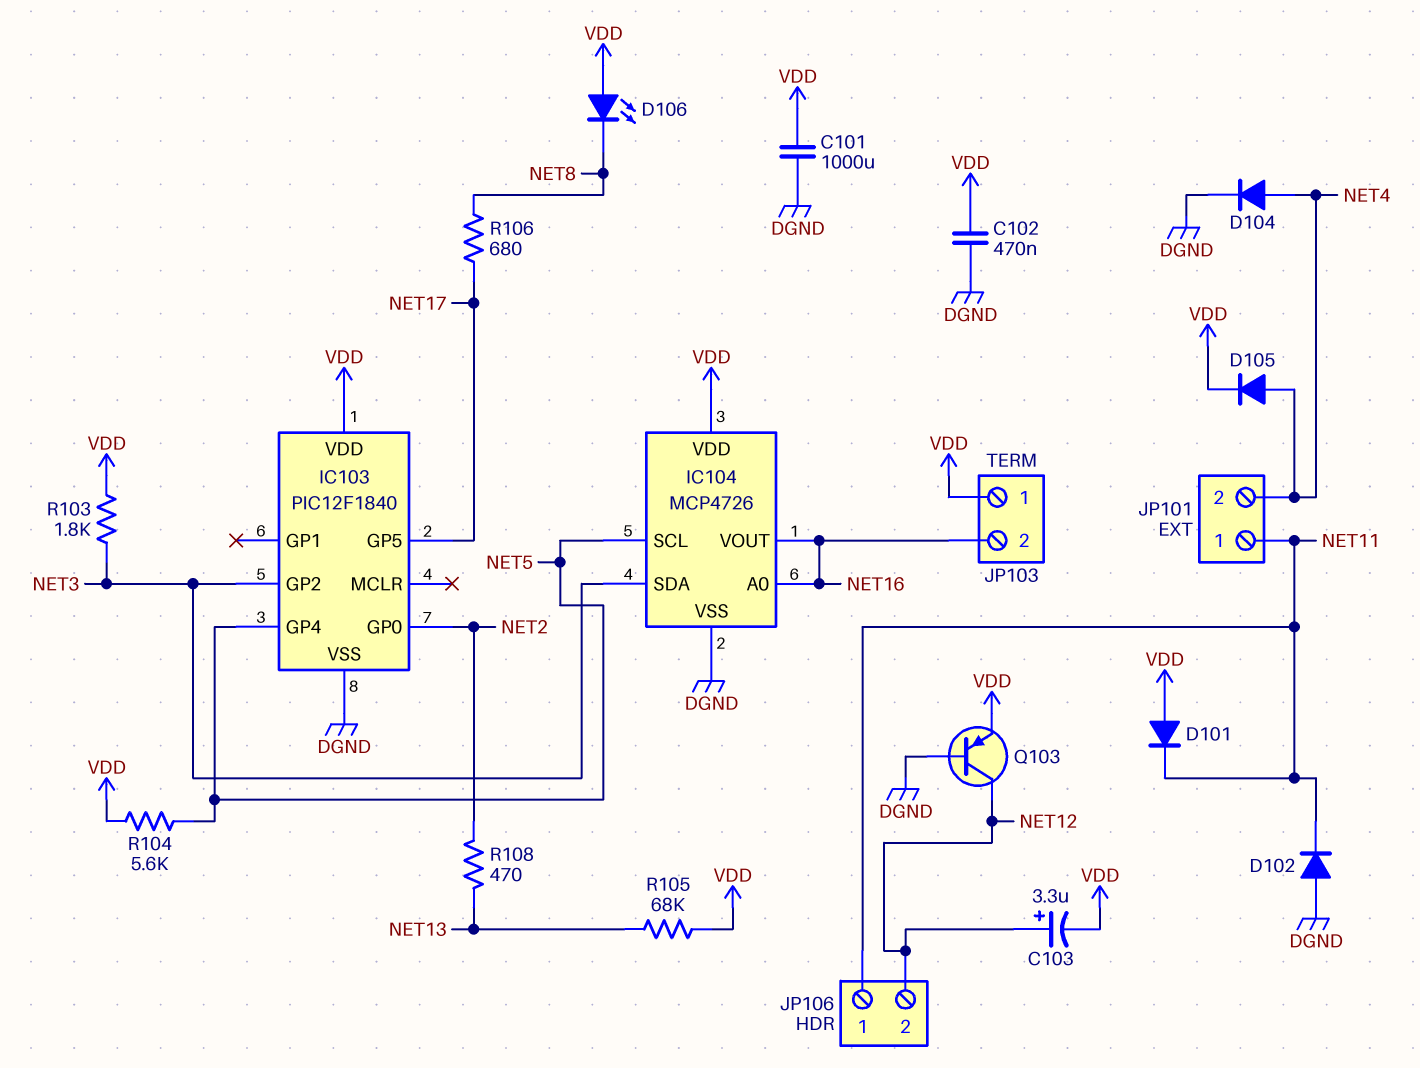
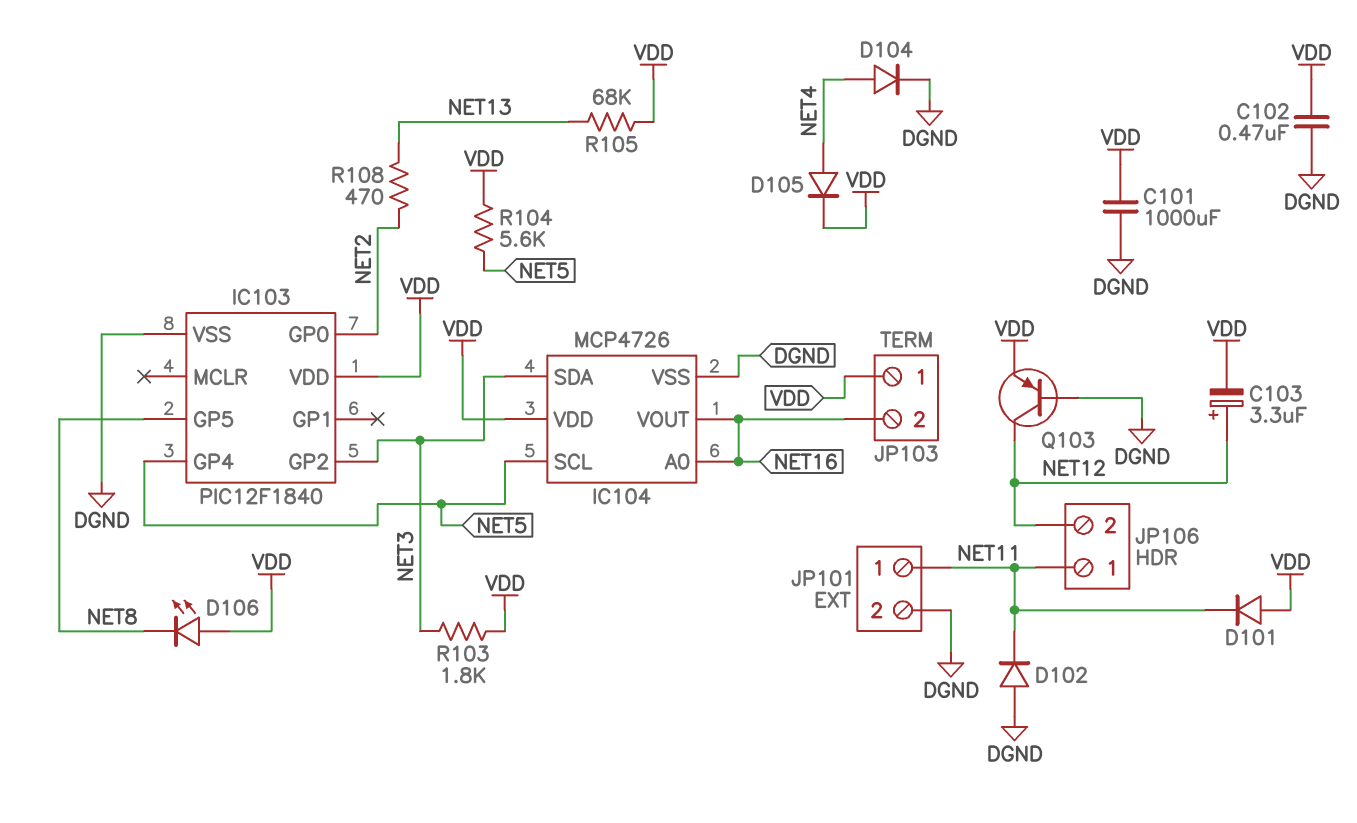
IC103 pin GP5: NET17 -> NET8
JP101 pin 2: NET4 -> DGND
R106: 680 (NET8, NET17) -> none

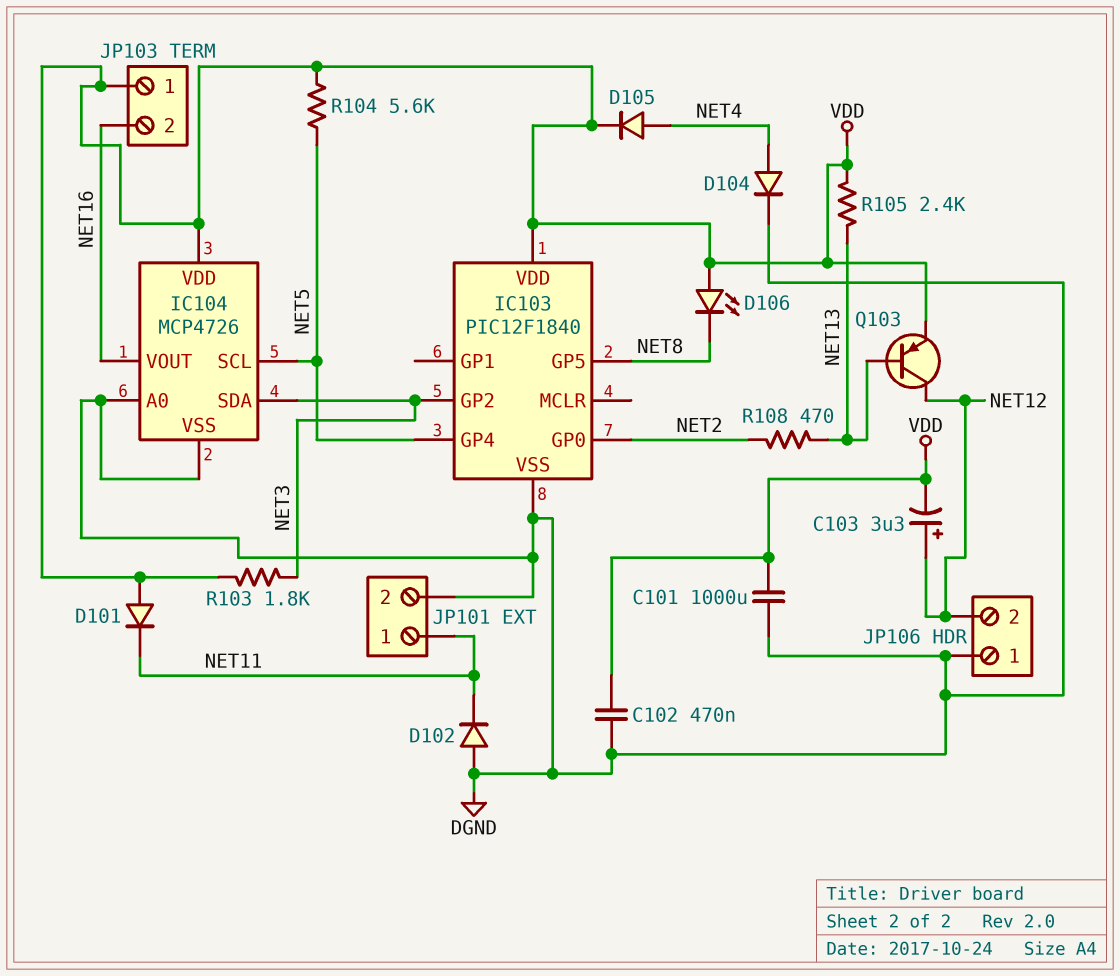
IC104 pin A0: NET16 -> DGND
JP106 pin 1: NET11 -> DGND
Q103: PNP (B DGND, C NET12, E VDD) -> PNP (B NET13, C NET12, E VDD)
R105: 68k (NET13, VDD) -> 2.4k (NET13, VDD)

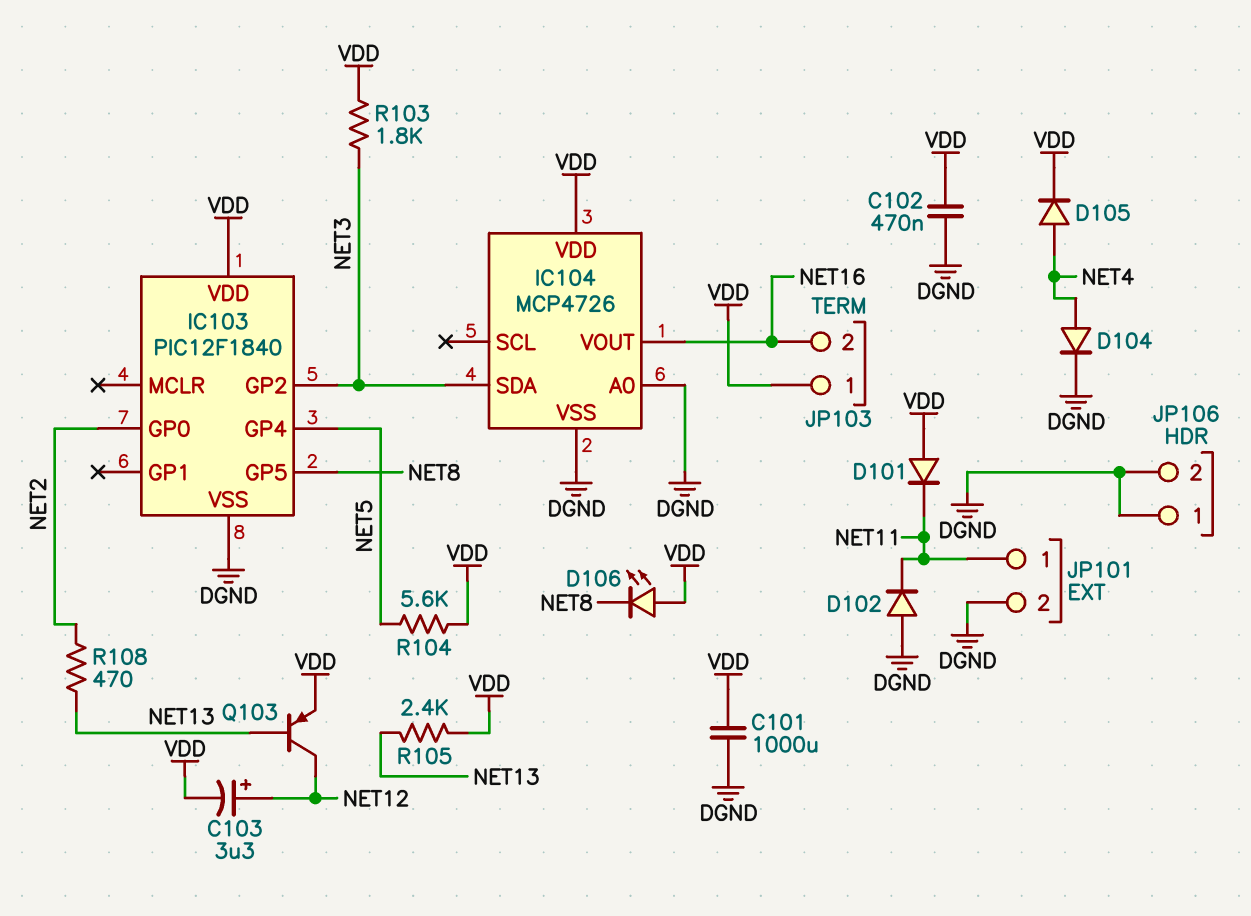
IC104 pin SCL: NET5 -> none
JP106 pin 2: NET12 -> DGND

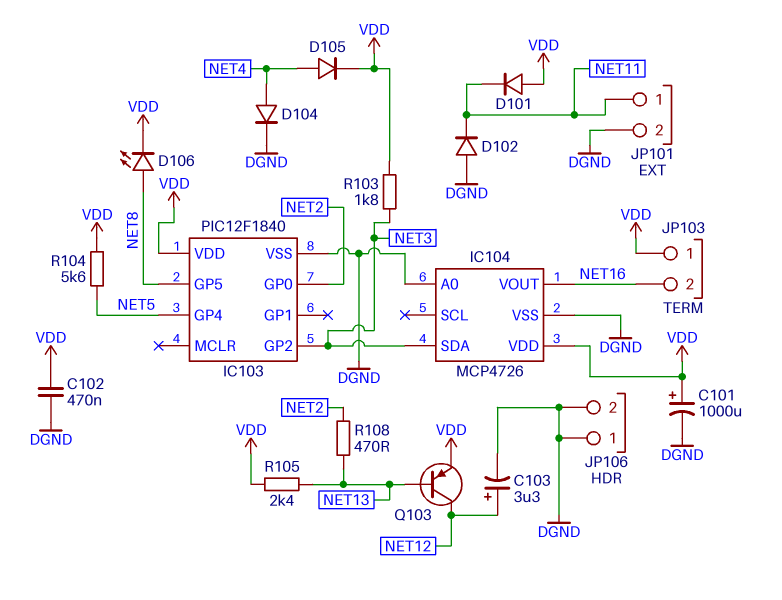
C101: 1000uF (DGND, VDD) -> 1000uF (plus VDD, minus DGND)
C103: 3.3uF (plus NET12, minus VDD) -> 3.3uF (plus NET12, minus DGND)
D106: LED (A VDD, K NET8) -> LED (A NET8, K VDD)

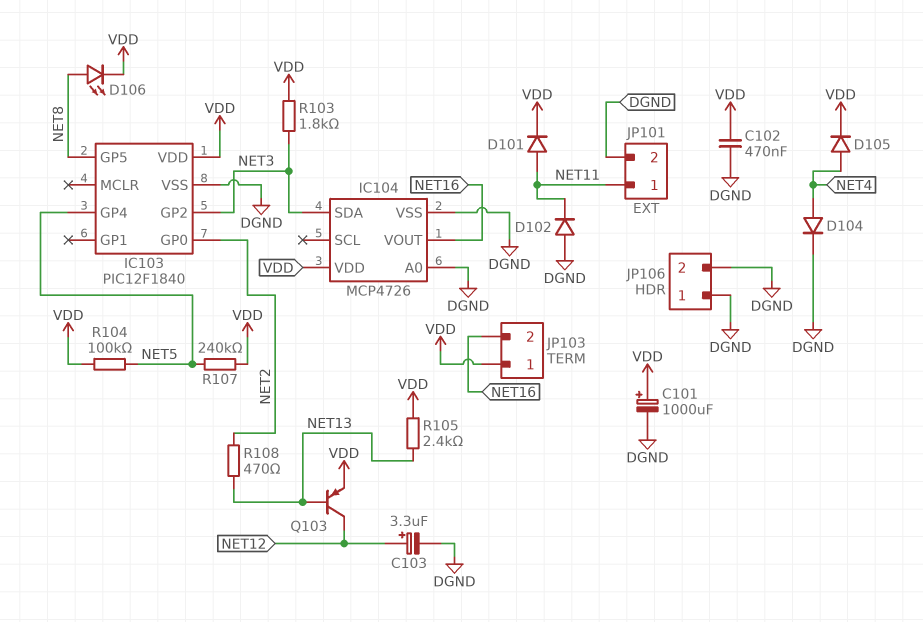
D101: diode (A VDD, K NET11) -> diode (A NET11, K VDD)
R104: 5.6k (NET5, VDD) -> 100k (NET5, VDD)
R107: none -> 240k (NET5, VDD)

